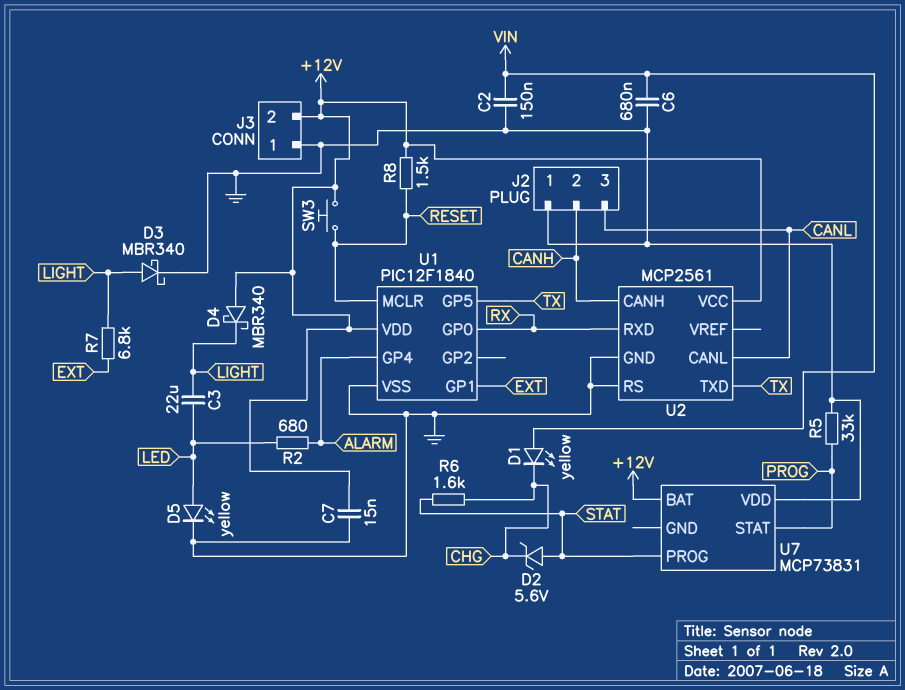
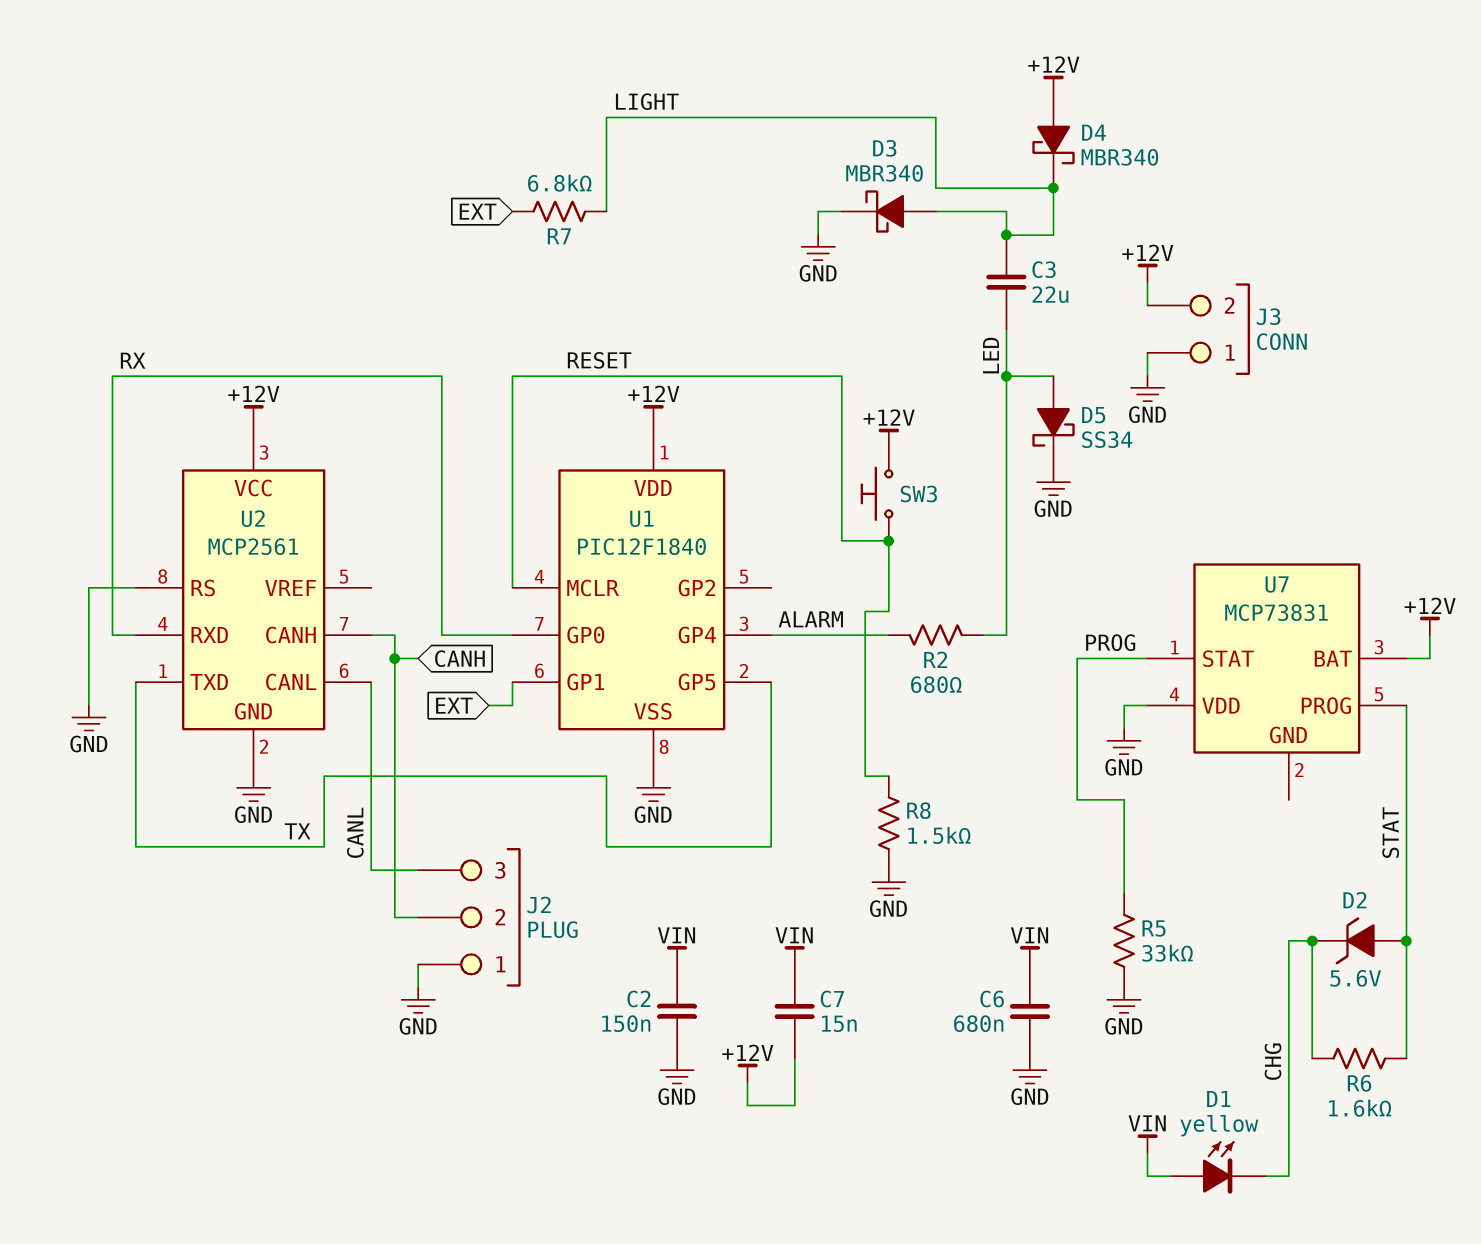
C7: 15nF (+12V, GND) -> 15nF (+12V, VIN)
D5: LED yellow (A LED, K GND) -> schottky SS34 (A LED, K GND)
R8: 1.5k (+12V, RESET) -> 1.5k (GND, RESET)

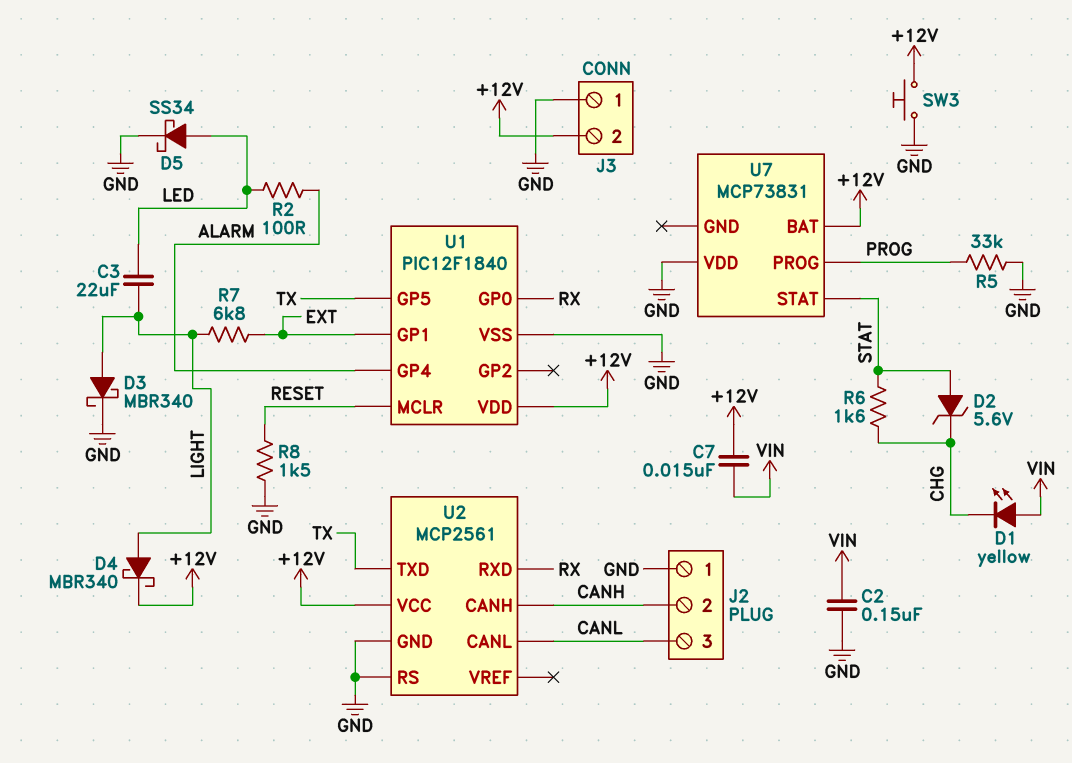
C6: 680nF (GND, VIN) -> none
D4: schottky MBR340 (A +12V, K LIGHT) -> schottky MBR340 (A LIGHT, K +12V)
R2: 680 (ALARM, LED) -> 100 (ALARM, LED)
SW3: button (+12V, RESET) -> button (+12V, GND)
U7 pin PROG: STAT -> PROG
U7 pin STAT: PROG -> STAT

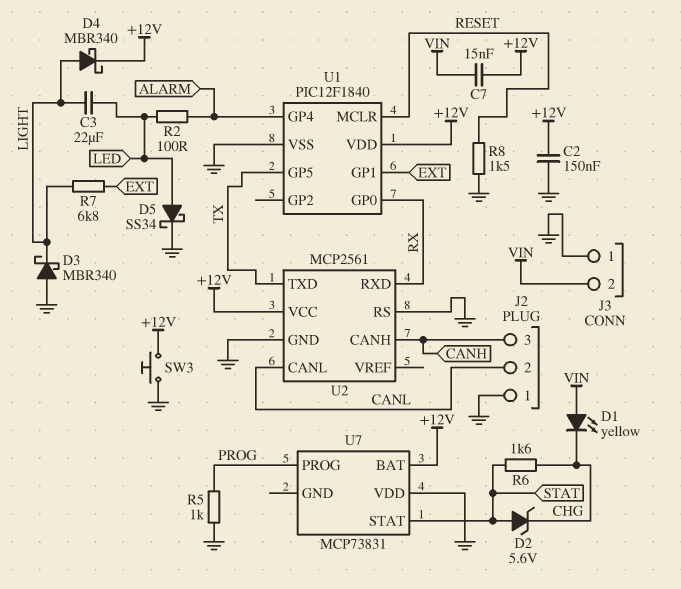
C2: 150nF (GND, VIN) -> 150nF (+12V, GND)
D3: schottky MBR340 (A LIGHT, K GND) -> schottky MBR340 (A GND, K LIGHT)
J2 pin 2: CANH -> CANL
J2 pin 3: CANL -> CANH
J3 pin 2: +12V -> VIN
R5: 33k (GND, PROG) -> 1k (GND, PROG)

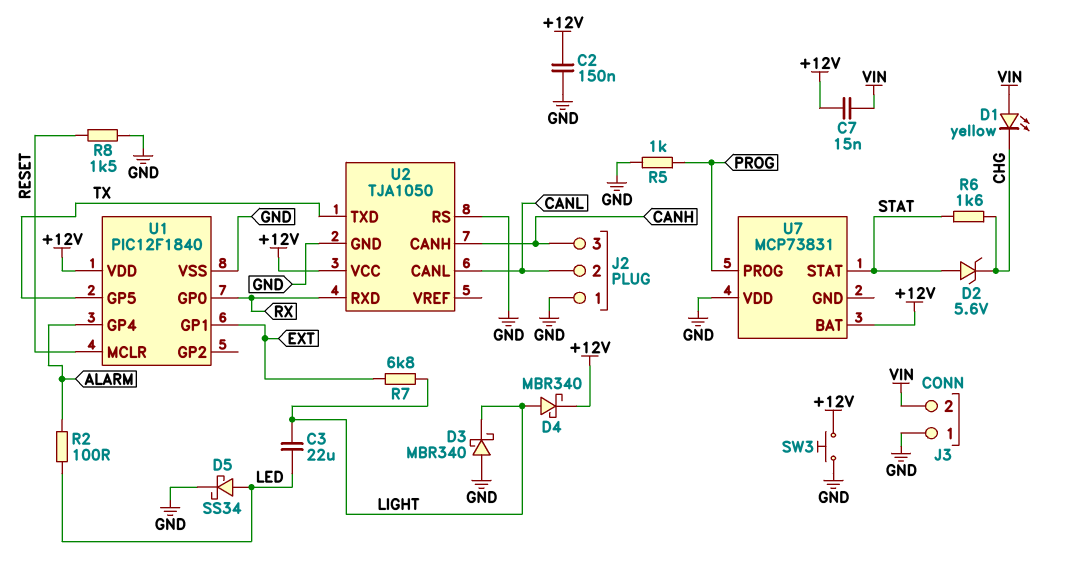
U2: MCP2561 -> TJA1050

